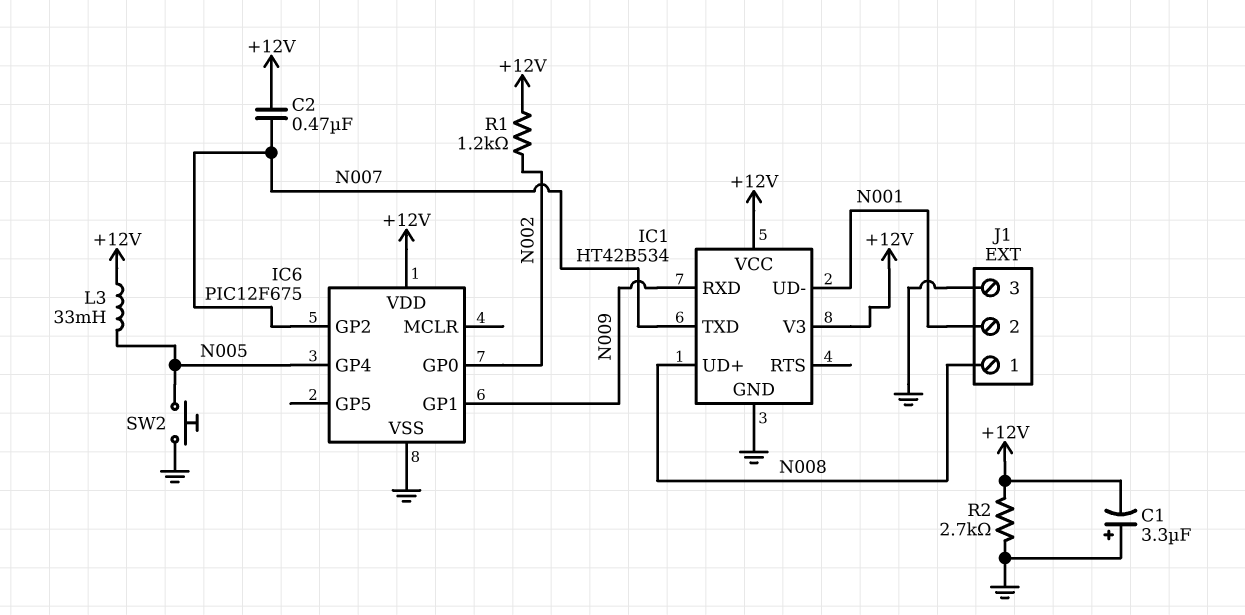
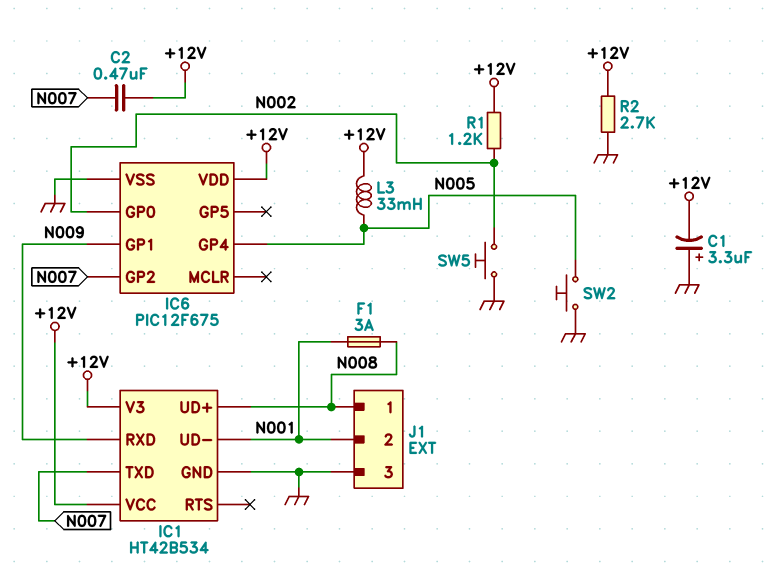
F1: none -> 3A (N001, N008)
SW5: none -> button (GND, N002)

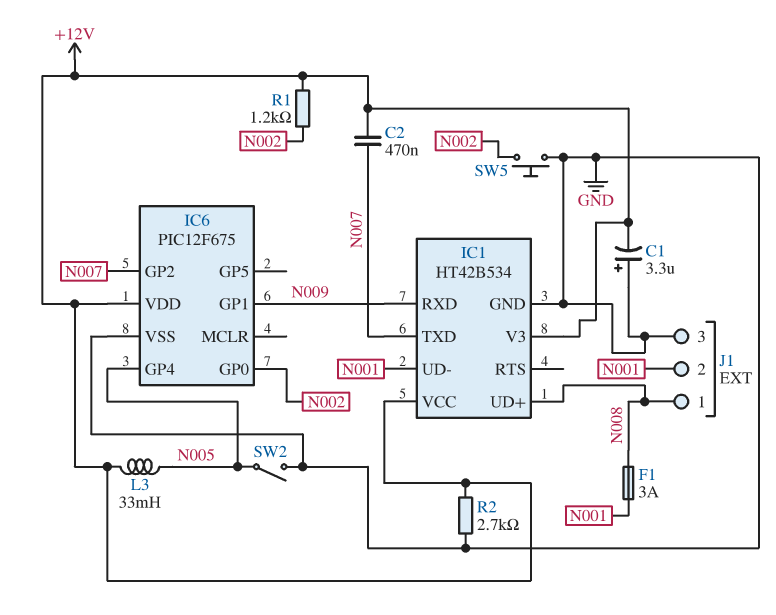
SW2: button (GND, N005) -> switch (GND, N005)

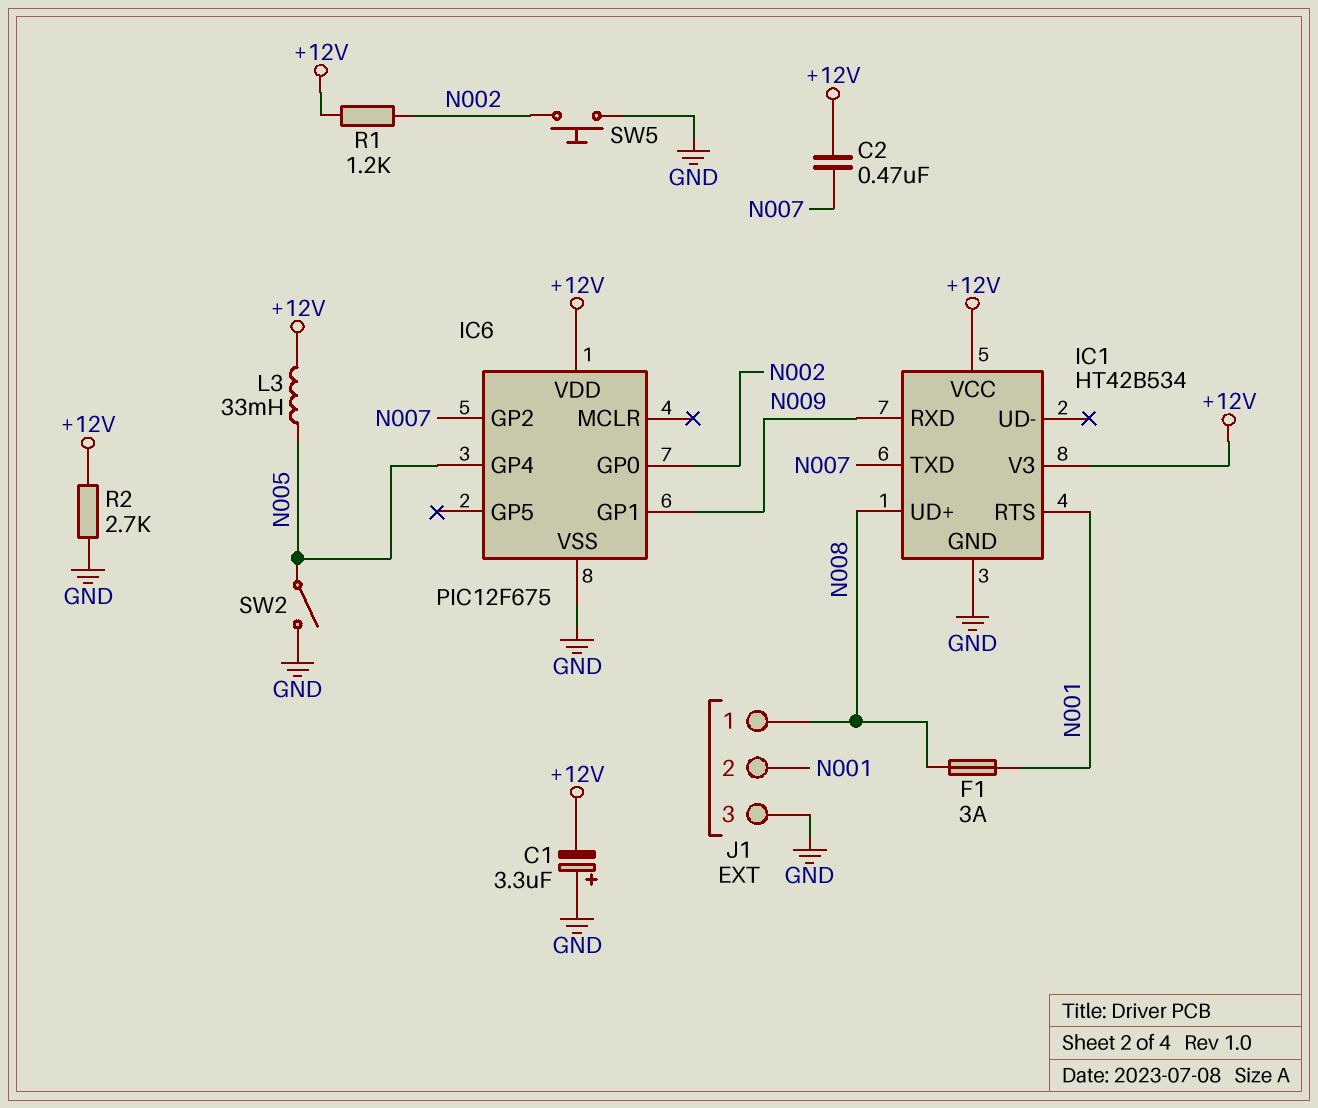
IC1 pin RTS: none -> N001
IC1 pin UD-: N001 -> none

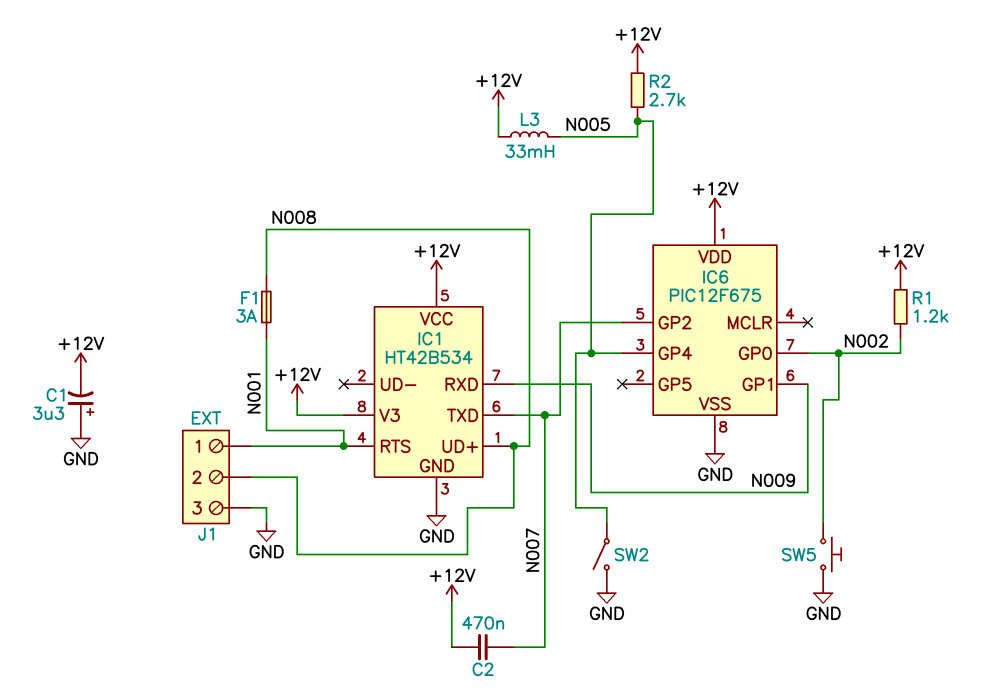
J1 pin 1: N008 -> N001
J1 pin 2: N001 -> N008
R2: 2.7k (+12V, GND) -> 2.7k (+12V, N005)

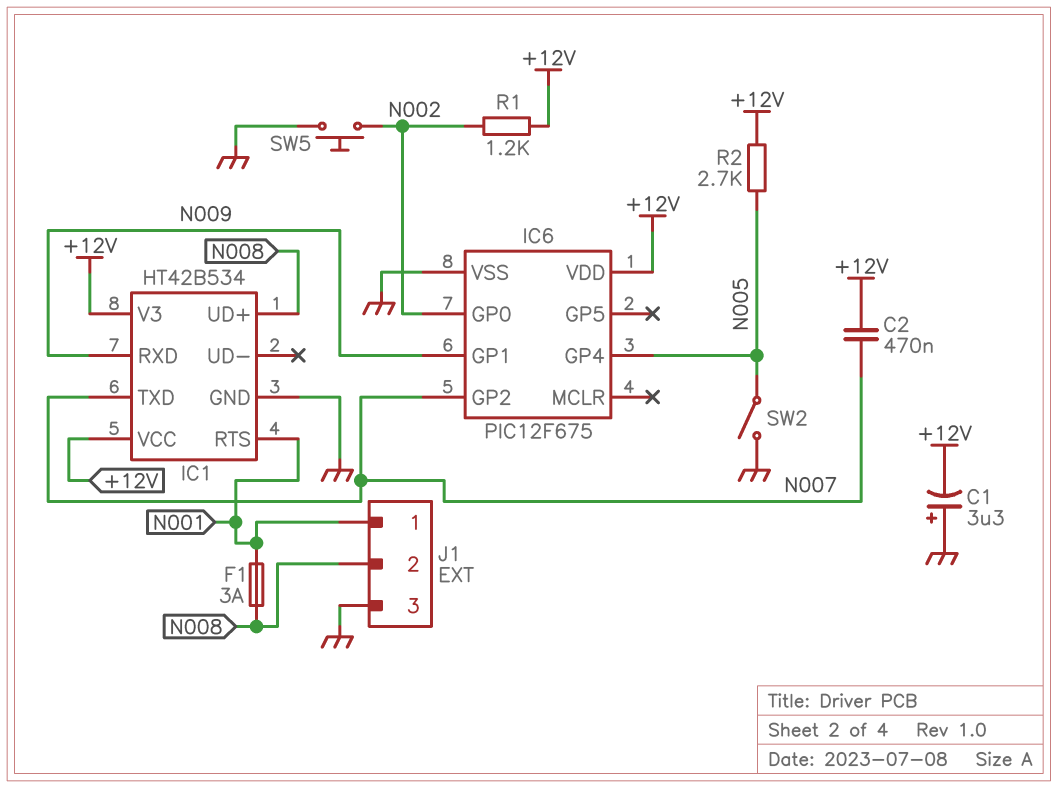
L3: 33mH (+12V, N005) -> none

